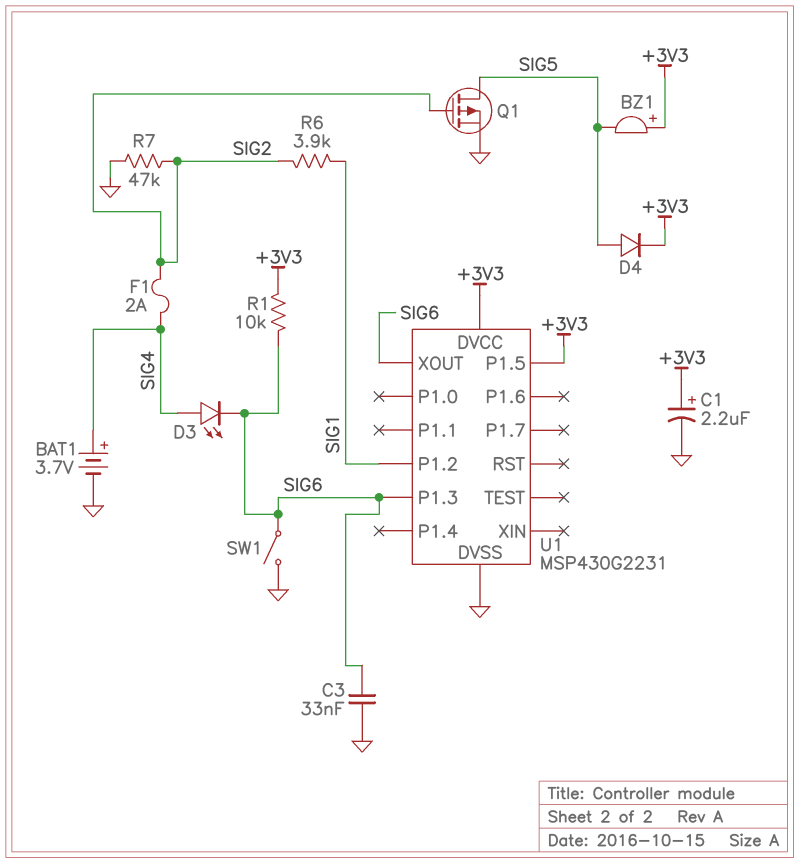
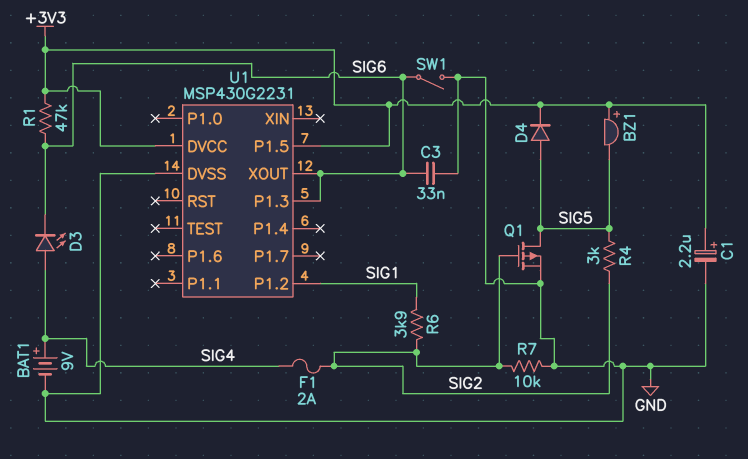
BAT1: 3.7V (plus SIG4, minus GND) -> 9V (plus SIG4, minus GND)
R1: 10k (+3V3, SIG6) -> 47k (+3V3, SIG6)
R4: none -> 3k (SIG2, SIG5)
R7: 47k (GND, SIG2) -> 10k (GND, SIG2)

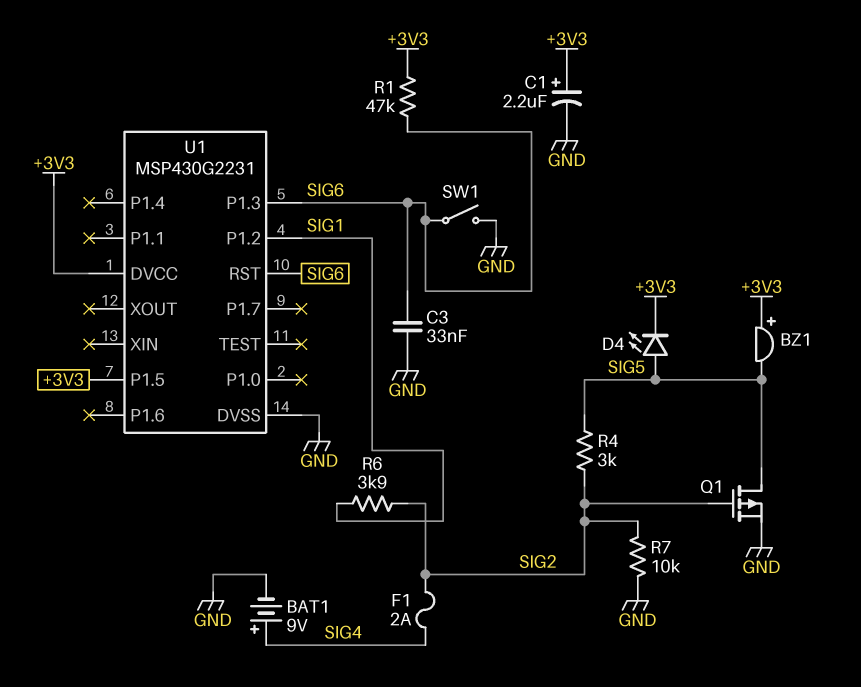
D3: LED (A SIG4, K SIG6) -> none
D4: diode (A SIG5, K +3V3) -> LED (A SIG5, K +3V3)
U1 pin RST: none -> SIG6
U1 pin XOUT: SIG6 -> none

